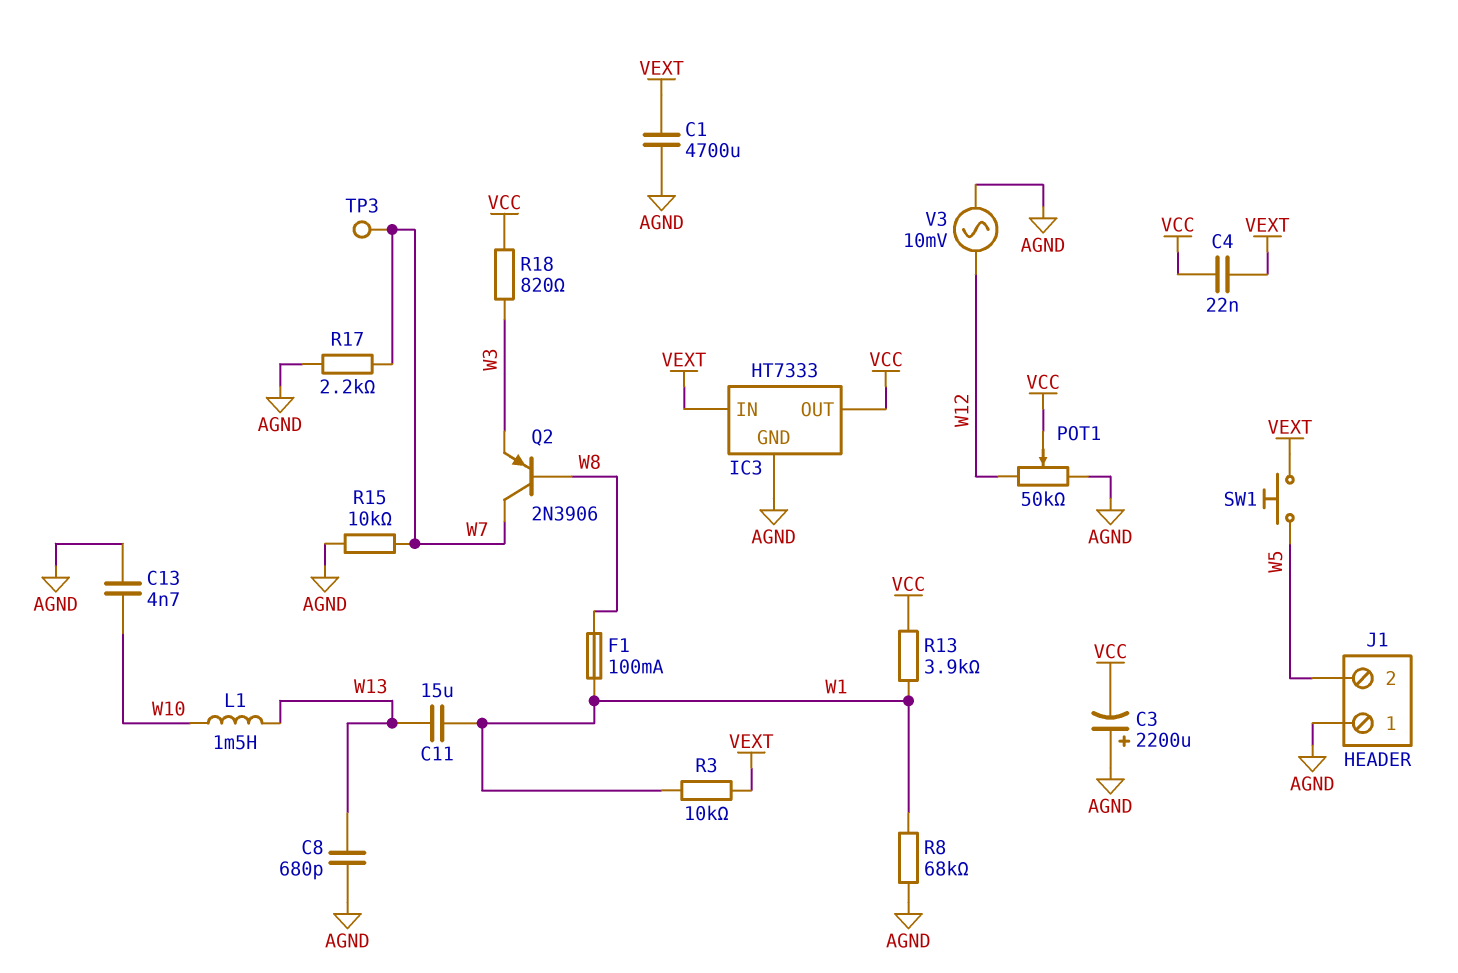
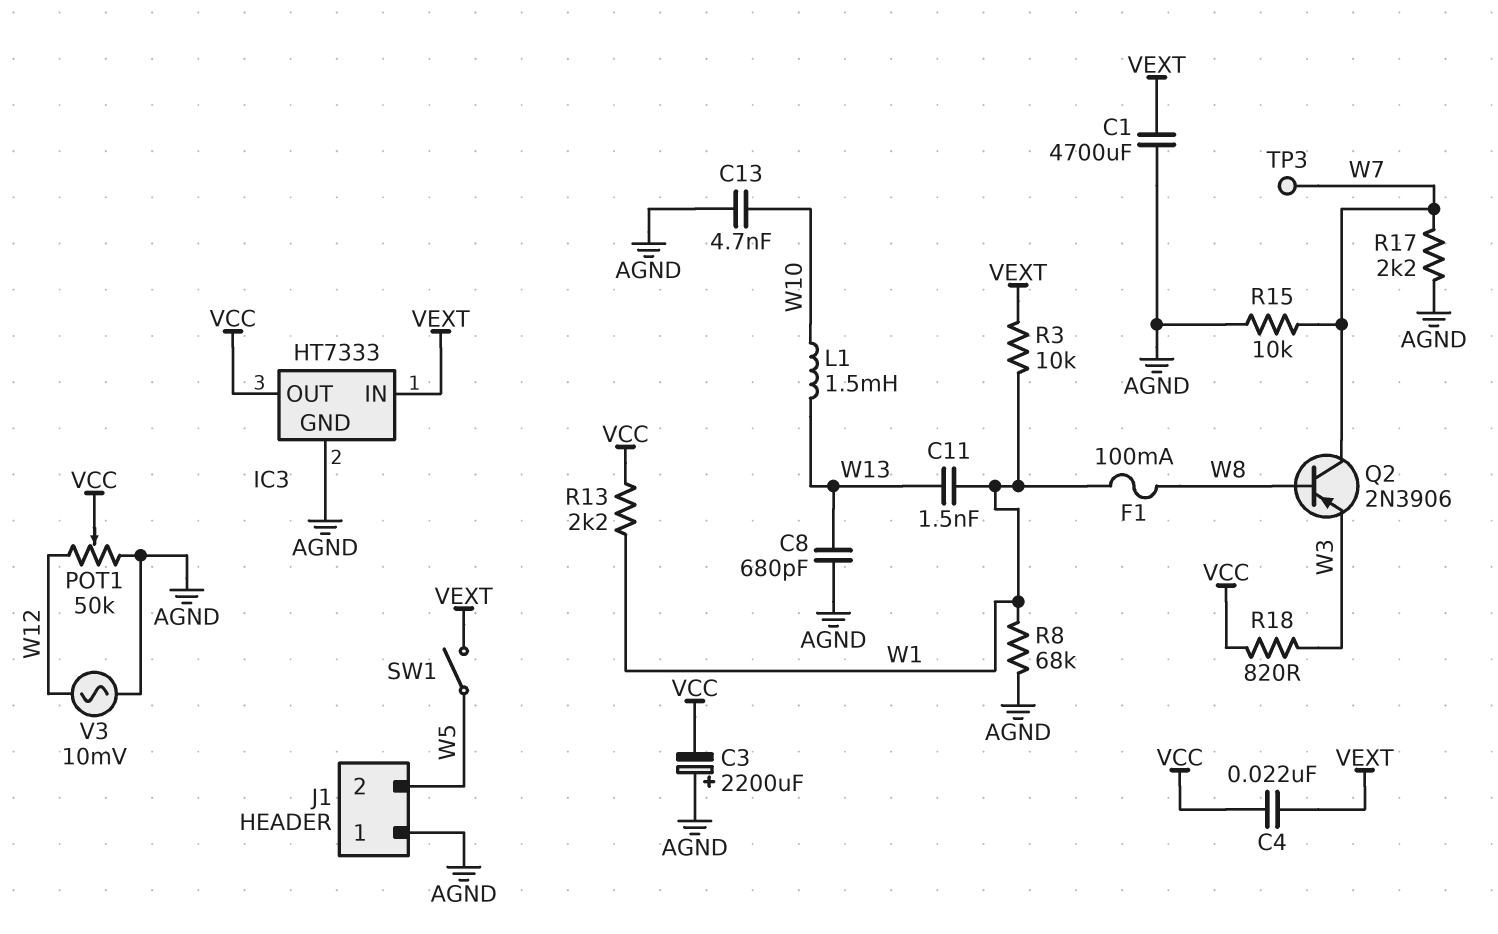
C11: 15uF (W1, W13) -> 1.5nF (W1, W13)
R13: 3.9k (VCC, W1) -> 2.2k (VCC, W1)
SW1: button (VEXT, W5) -> switch (VEXT, W5)

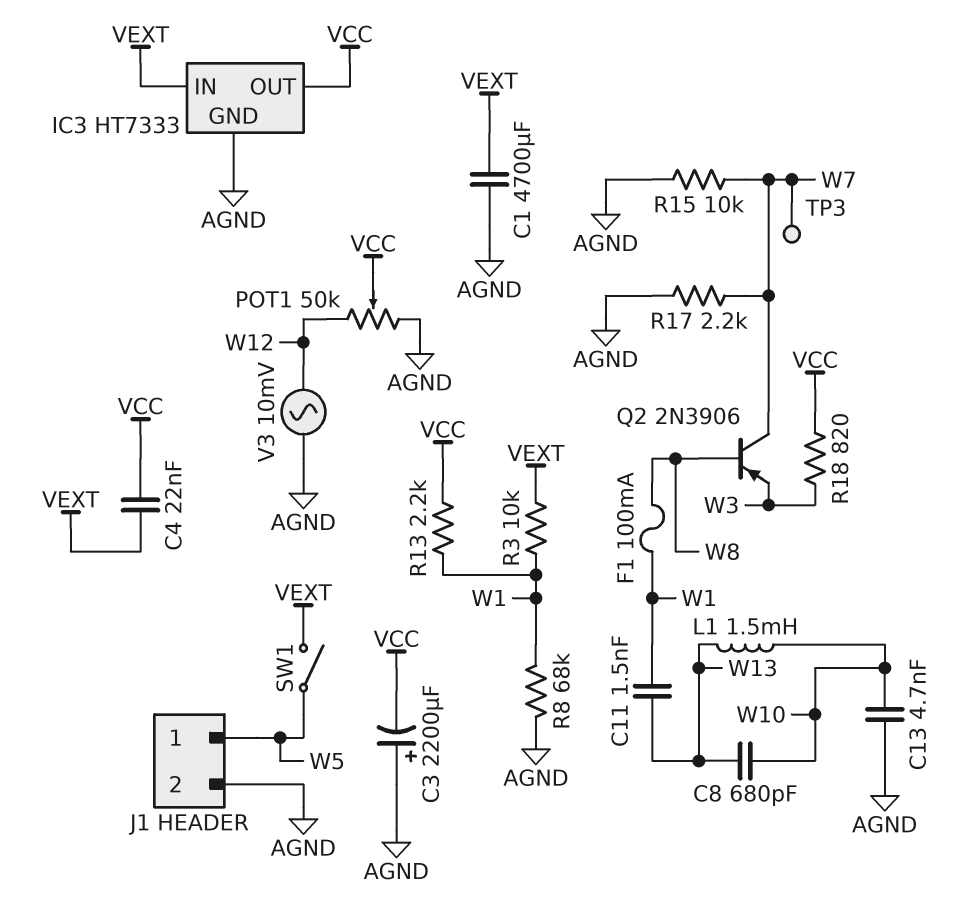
C8: 680pF (AGND, W13) -> 680pF (W10, W13)
J1 pin 1: AGND -> W5
J1 pin 2: W5 -> AGND

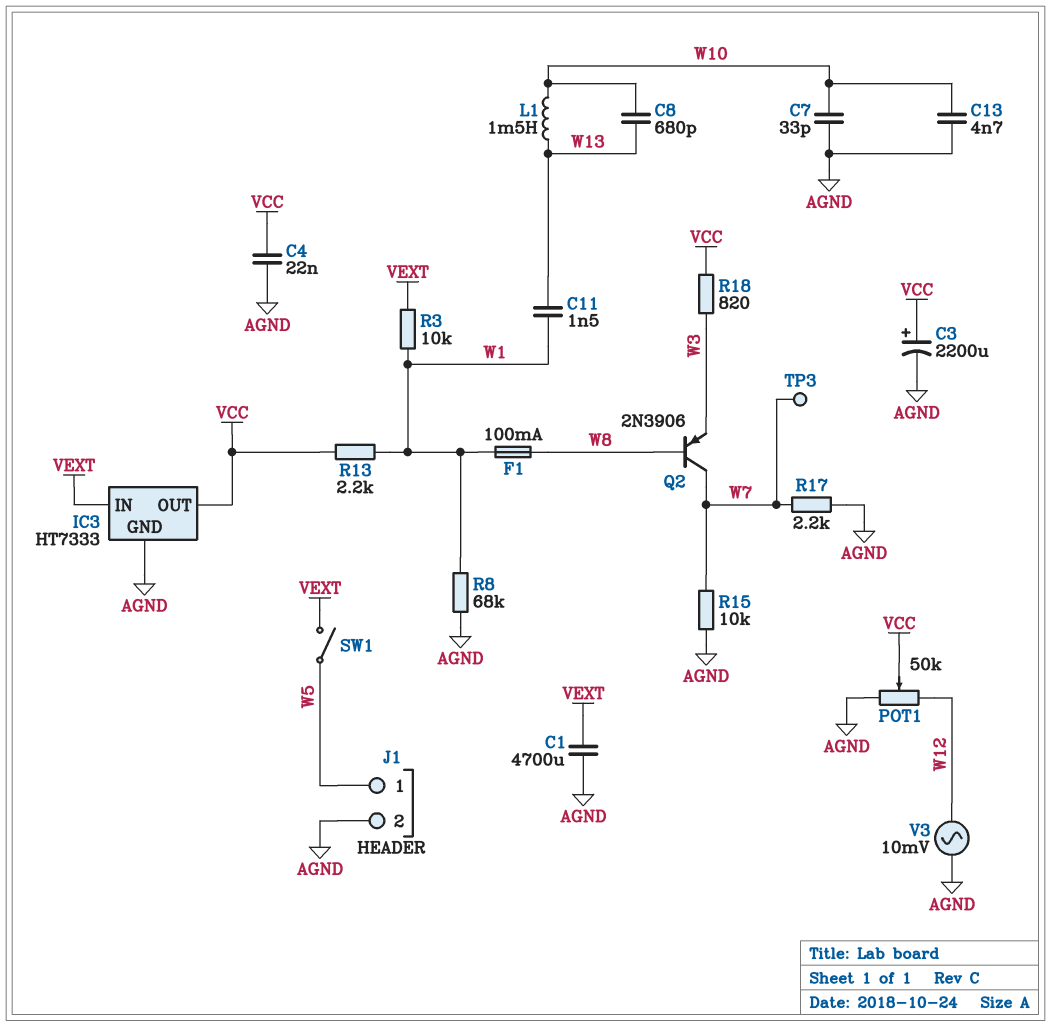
C3: 2200uF (plus AGND, minus VCC) -> 2200uF (plus VCC, minus AGND)
C4: 22nF (VCC, VEXT) -> 22nF (AGND, VCC)
C7: none -> 33pF (AGND, W10)

